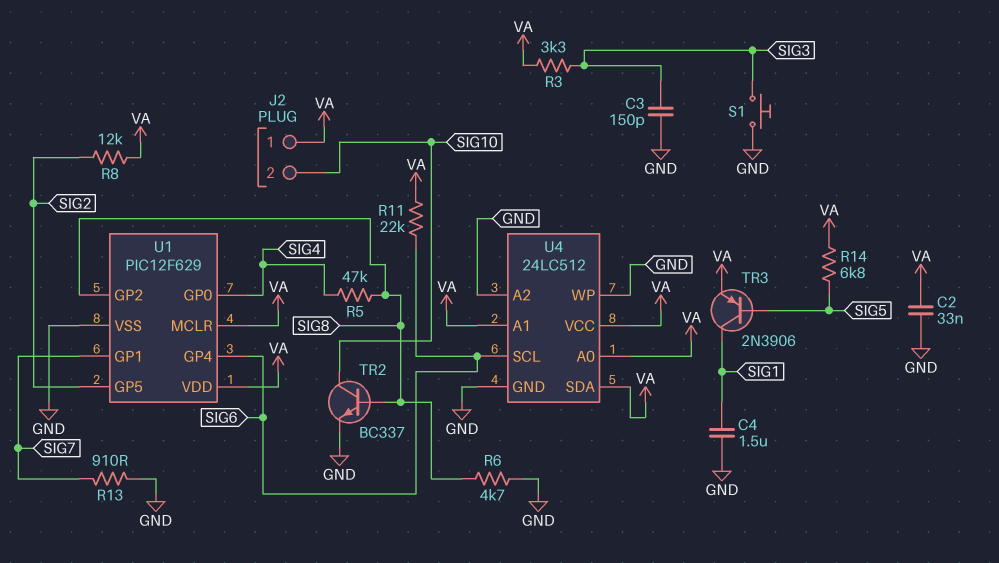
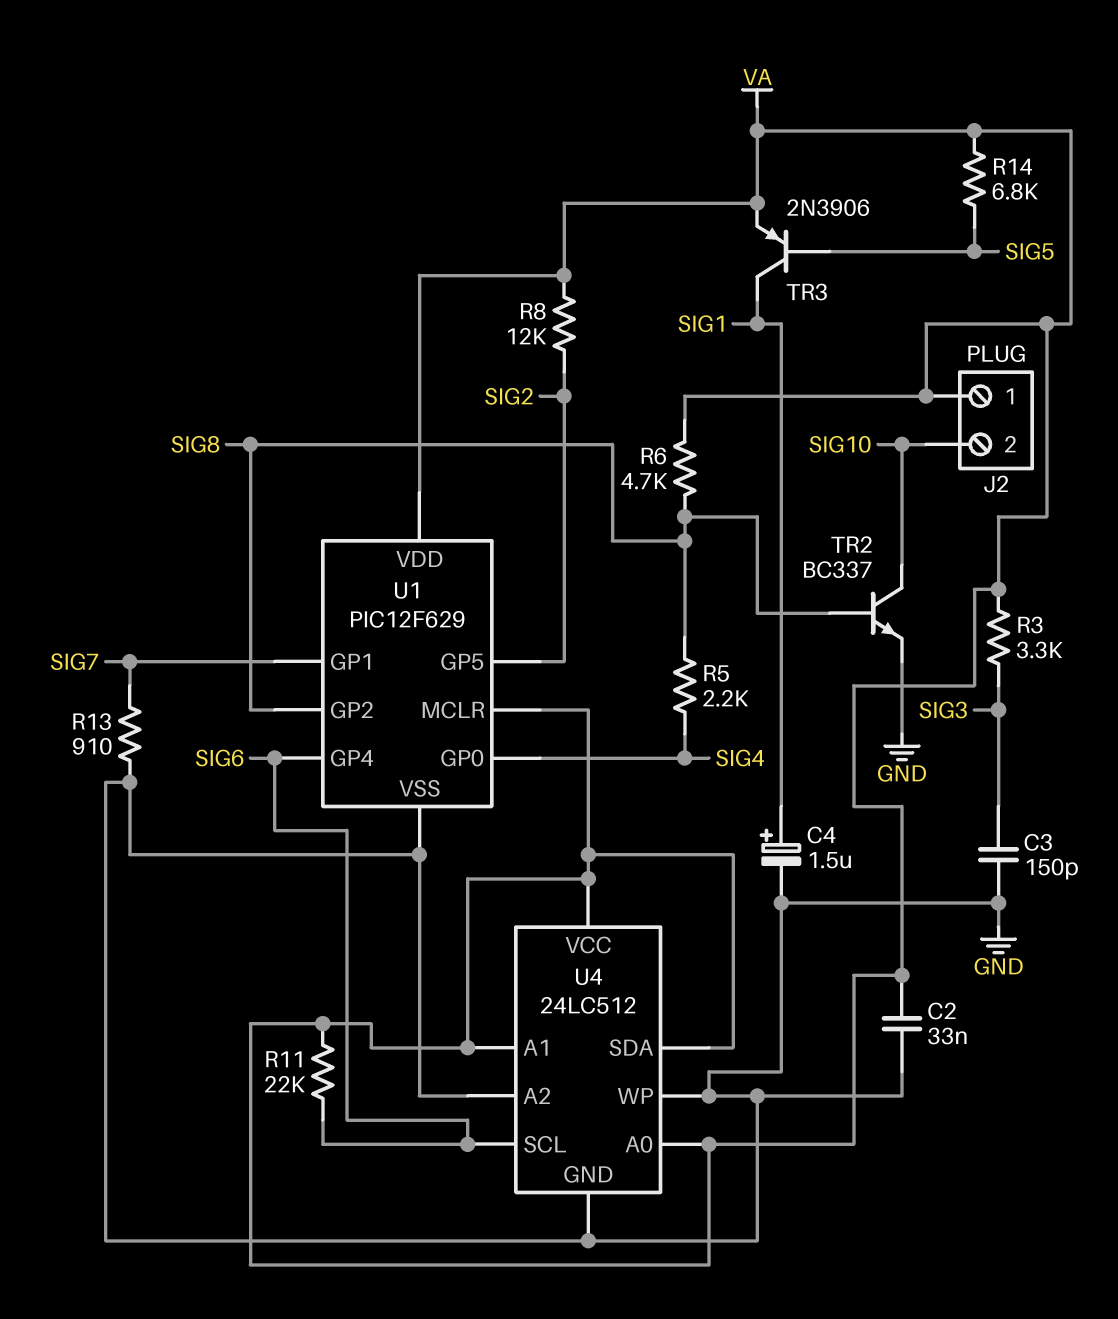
C4: 1.5uF (GND, SIG1) -> 1.5uF (plus SIG1, minus GND)
R5: 47k (SIG4, SIG8) -> 2.2k (SIG4, SIG8)
R6: 4.7k (GND, SIG8) -> 4.7k (SIG8, VA)
S1: button (GND, SIG3) -> none

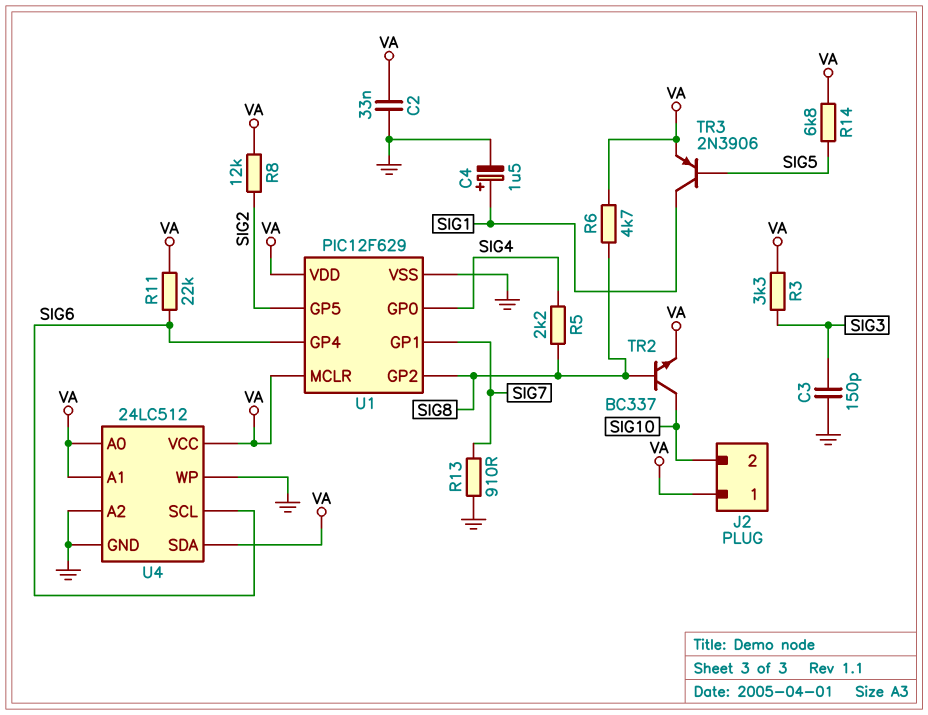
TR2: NPN BC337 (B SIG8, C SIG10, E GND) -> NPN BC337 (B SIG8, C SIG10, E VA)

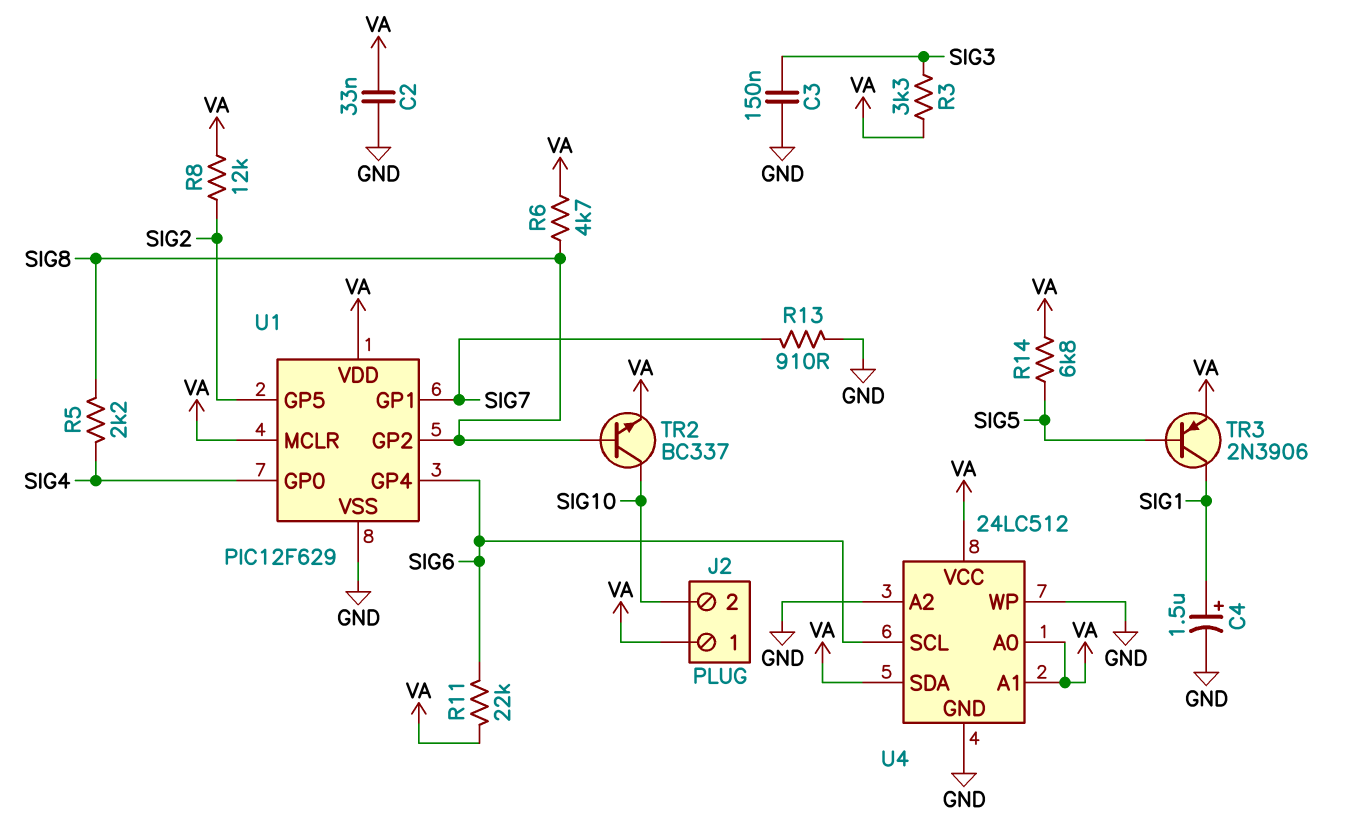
C3: 150pF (GND, SIG3) -> 150nF (GND, SIG3)

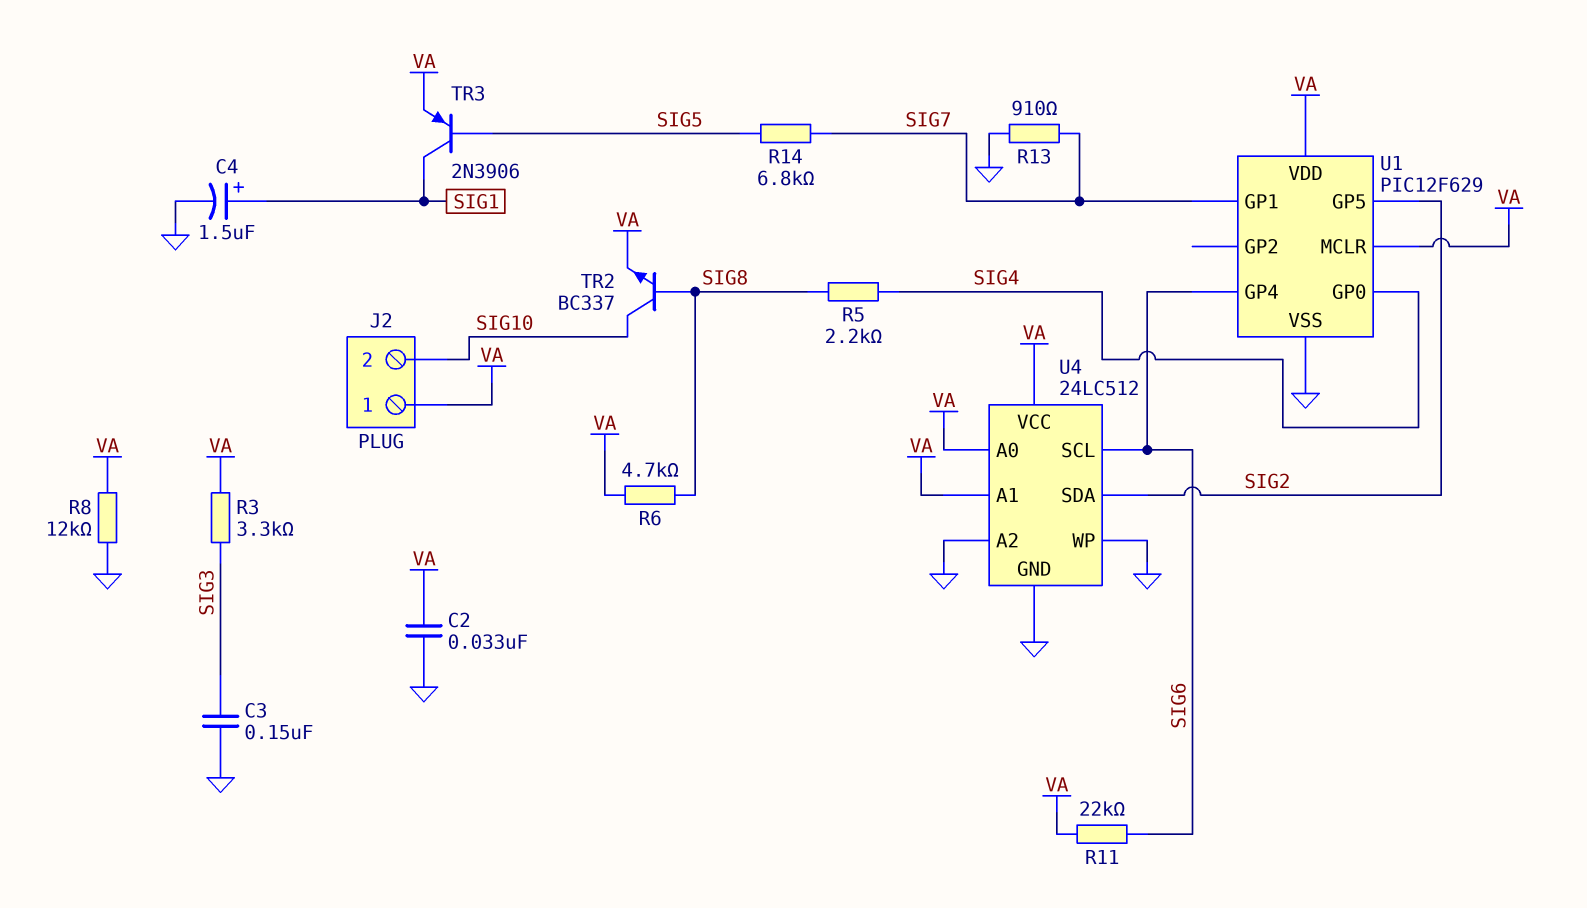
R8: 12k (SIG2, VA) -> 12k (GND, VA)
R14: 6.8k (SIG5, VA) -> 6.8k (SIG5, SIG7)
U1 pin GP2: SIG8 -> none
U4 pin SDA: VA -> SIG2

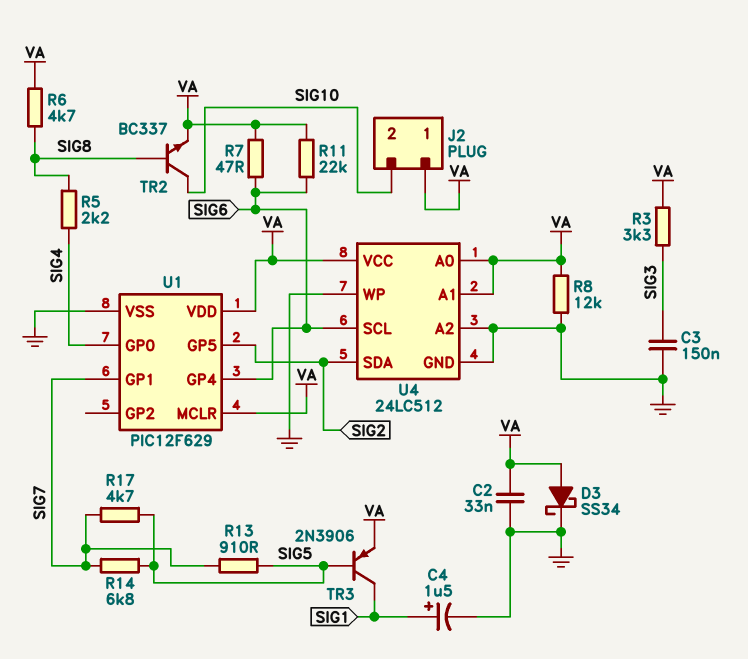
D3: none -> schottky SS34 (A VA, K GND)
R7: none -> 47 (SIG6, VA)
R13: 910 (GND, SIG7) -> 910 (SIG5, SIG7)
R17: none -> 4.7k (SIG5, SIG7)

